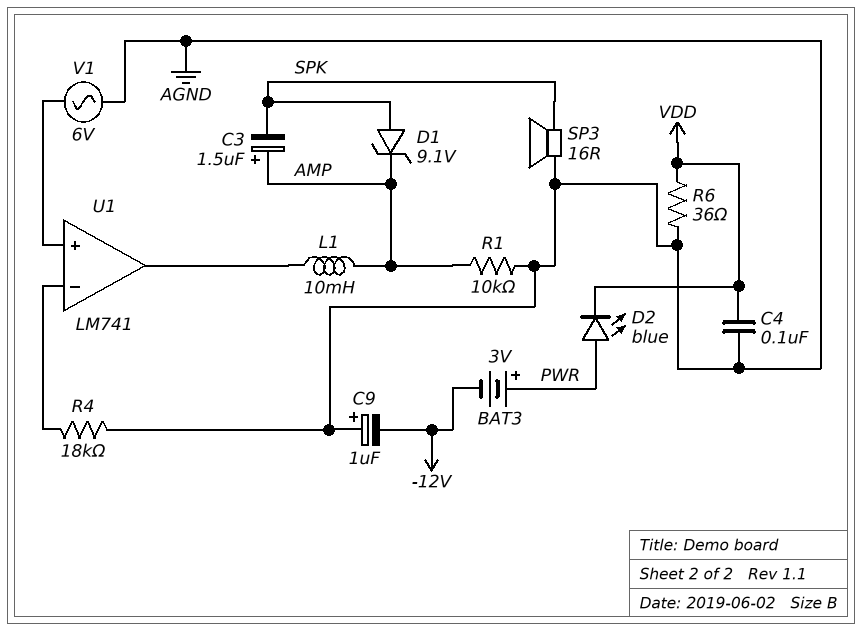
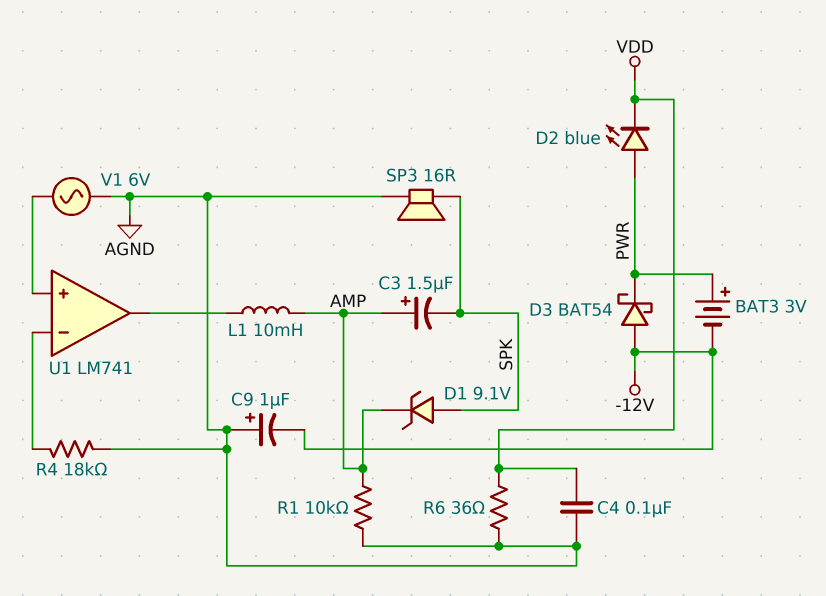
D3: none -> schottky BAT54 (A -12V, K PWR)

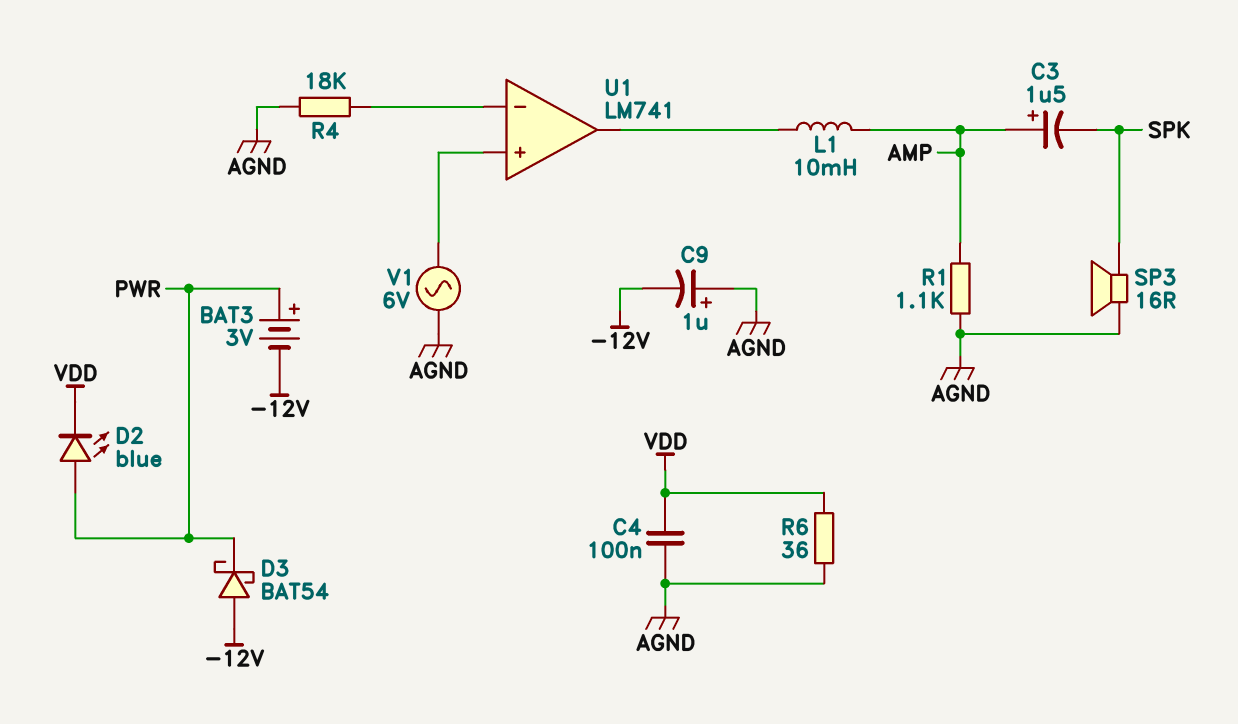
D1: zener 9.1V (A SPK, K AMP) -> none
R1: 10k (AGND, AMP) -> 1.1k (AGND, AMP)

